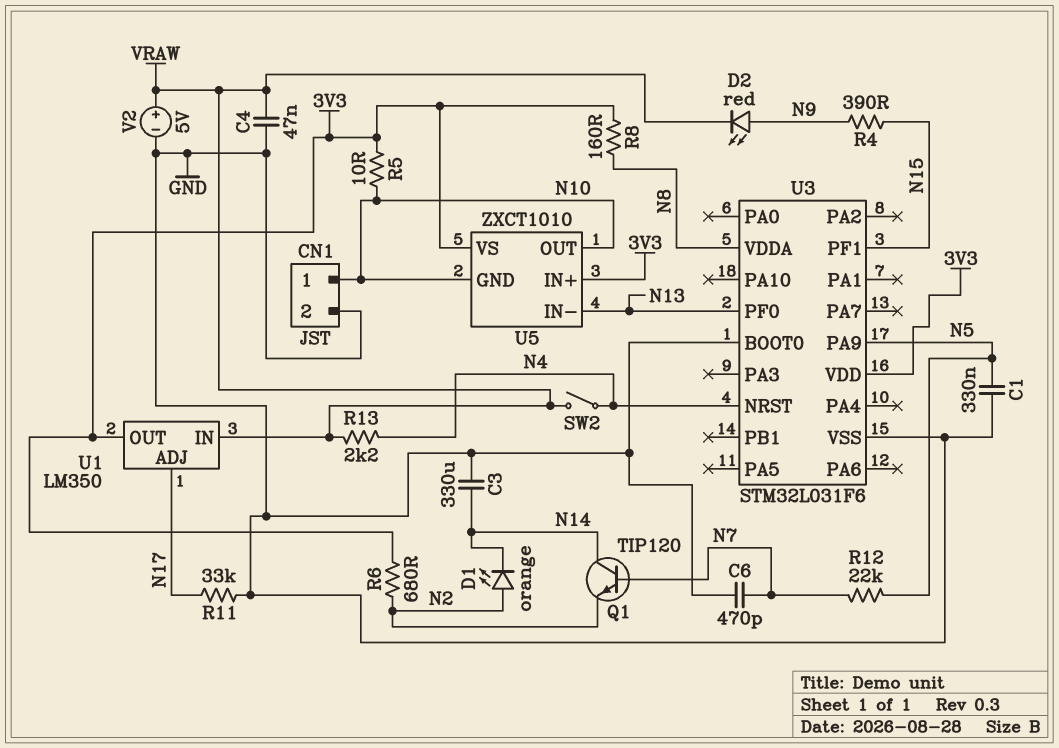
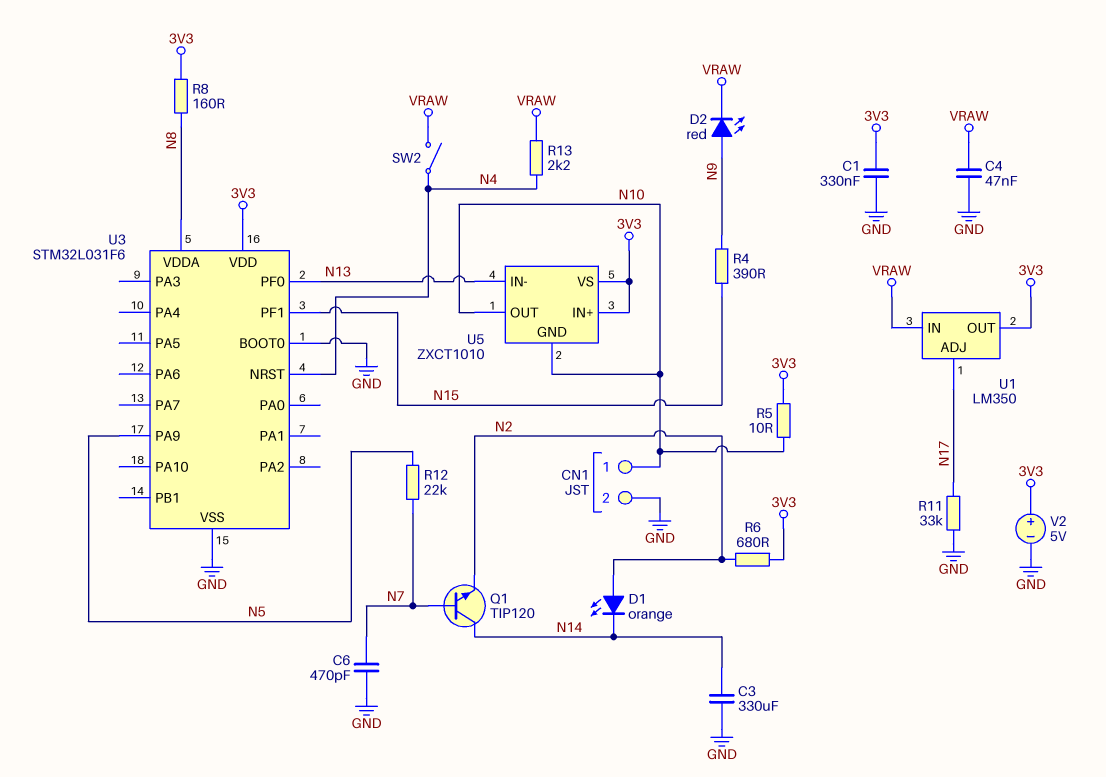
C1: 330nF (GND, N5) -> 330nF (3V3, GND)
V2: 5V (plus VRAW, minus GND) -> 5V (plus 3V3, minus GND)

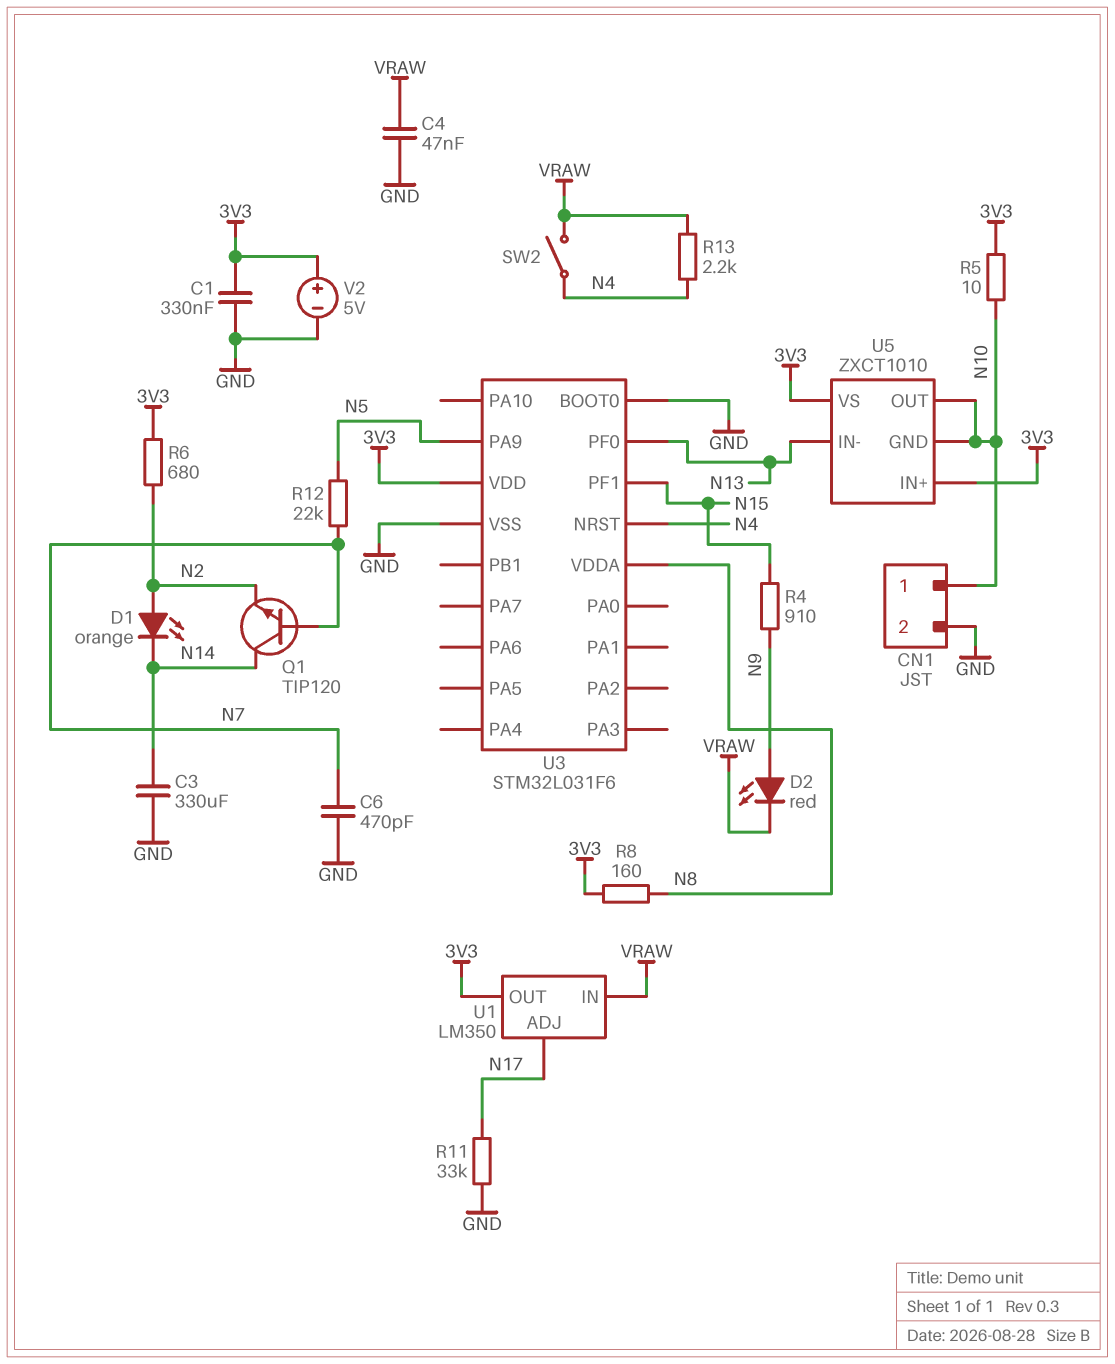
R4: 390 (N9, N15) -> 910 (N9, N15)

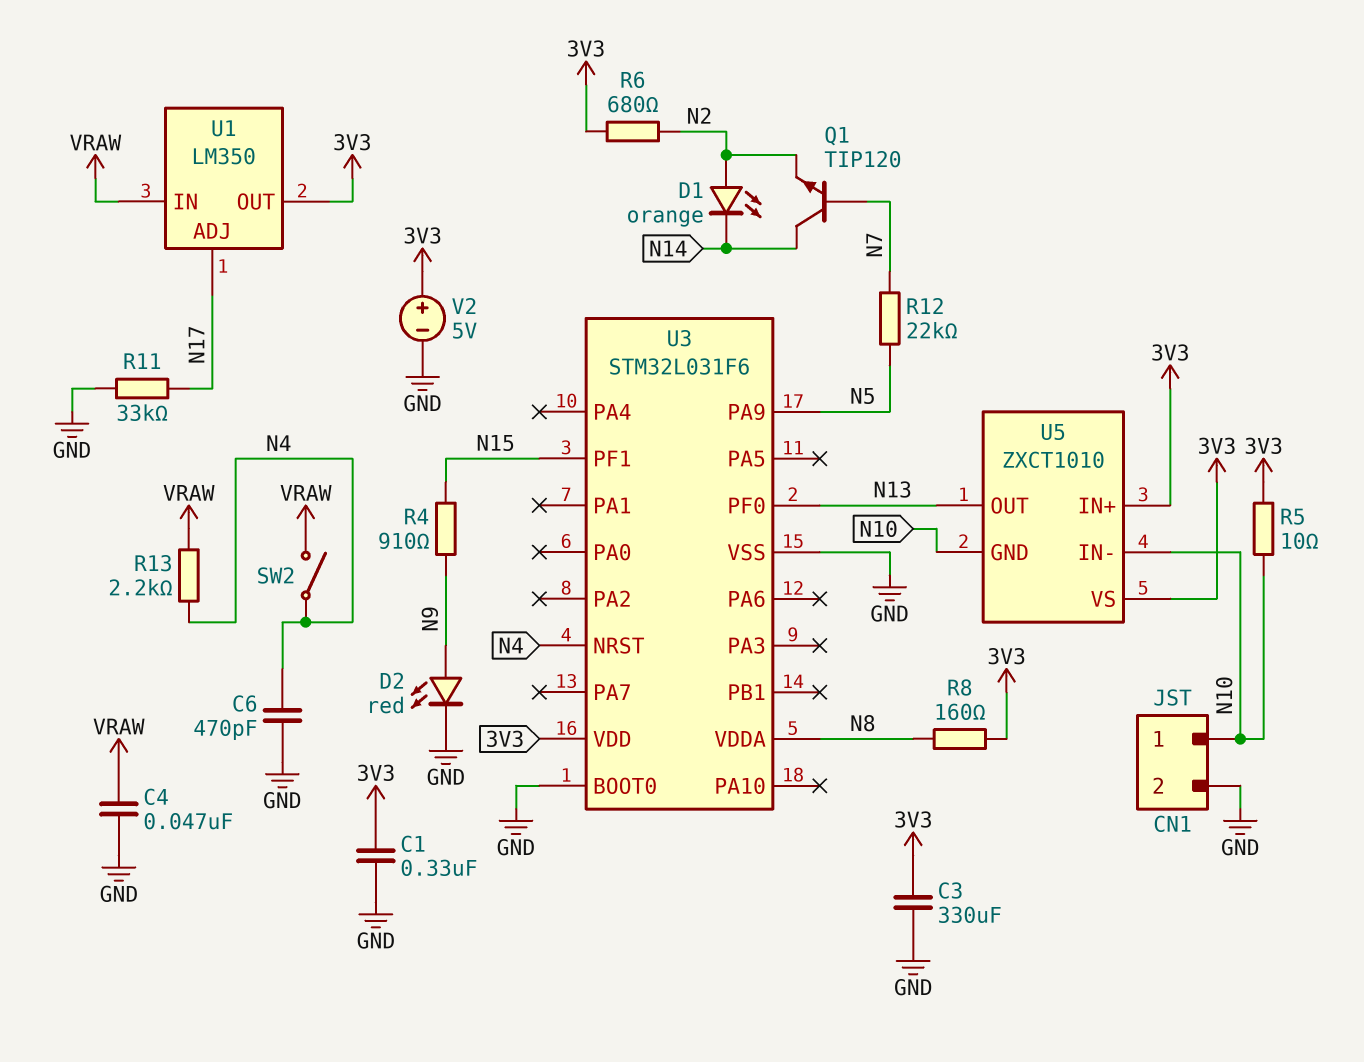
C3: 330uF (GND, N14) -> 330uF (3V3, GND)
C6: 470pF (GND, N7) -> 470pF (GND, N4)
D2: LED red (A N9, K VRAW) -> LED red (A N9, K GND)
U5 pin IN-: N13 -> N10
U5 pin OUT: N10 -> N13

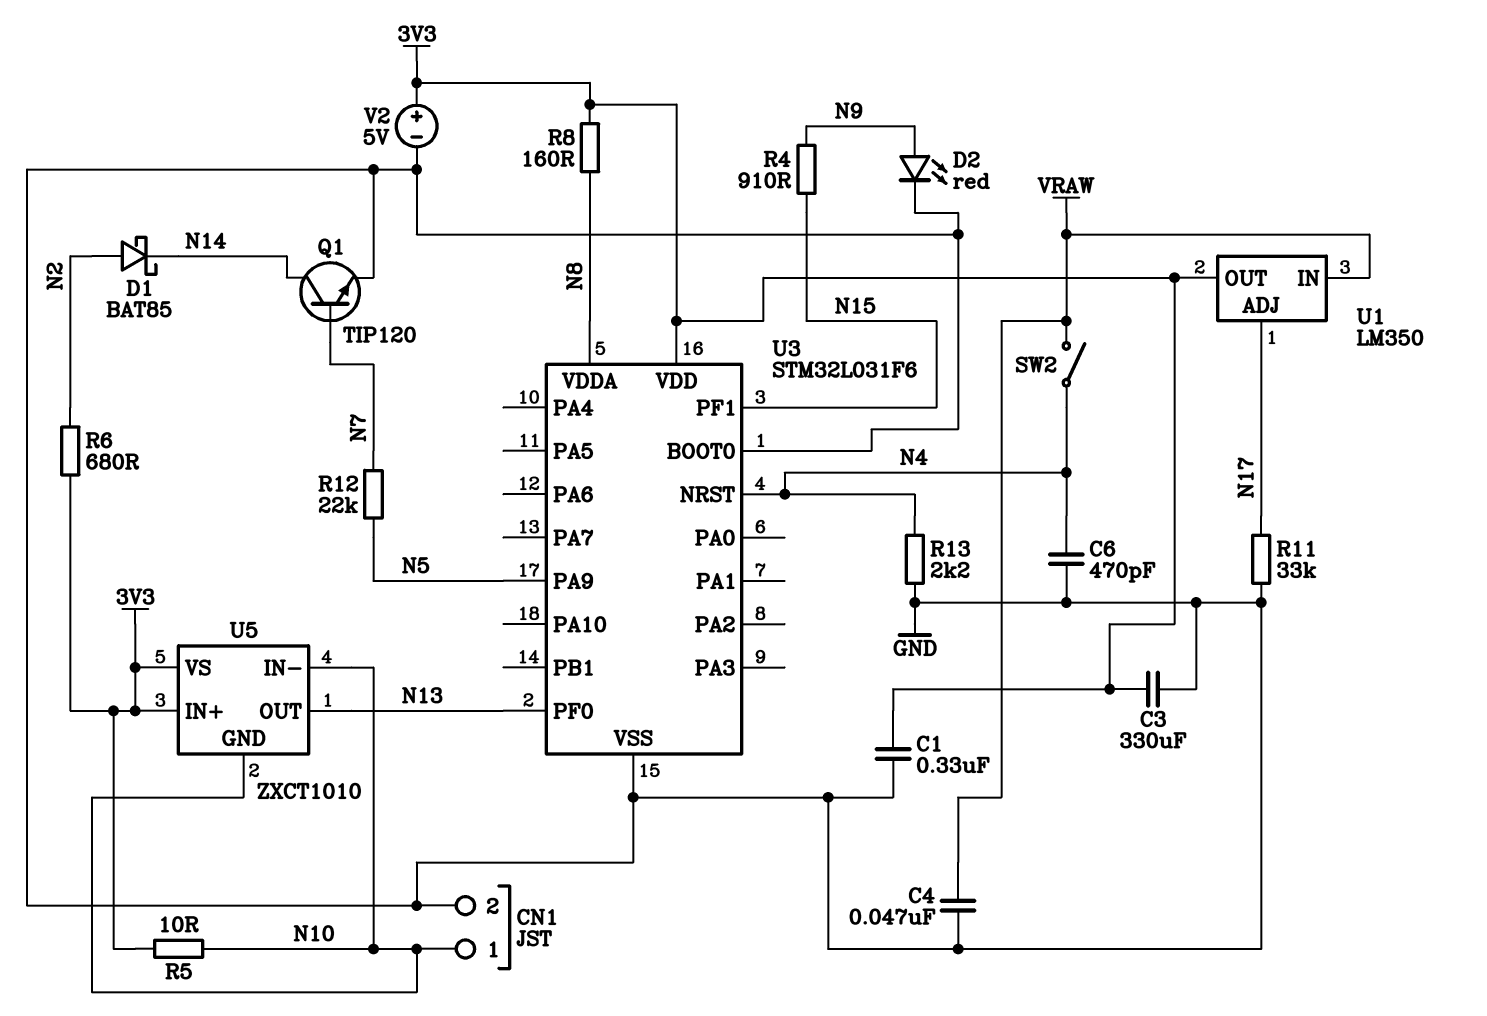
D1: LED orange (A N2, K N14) -> schottky BAT85 (A N2, K N14)
Q1: NPN TIP120 (B N7, C N14, E N2) -> NPN TIP120 (B N7, C N14, E GND)
R13: 2.2k (N4, VRAW) -> 2.2k (GND, N4)

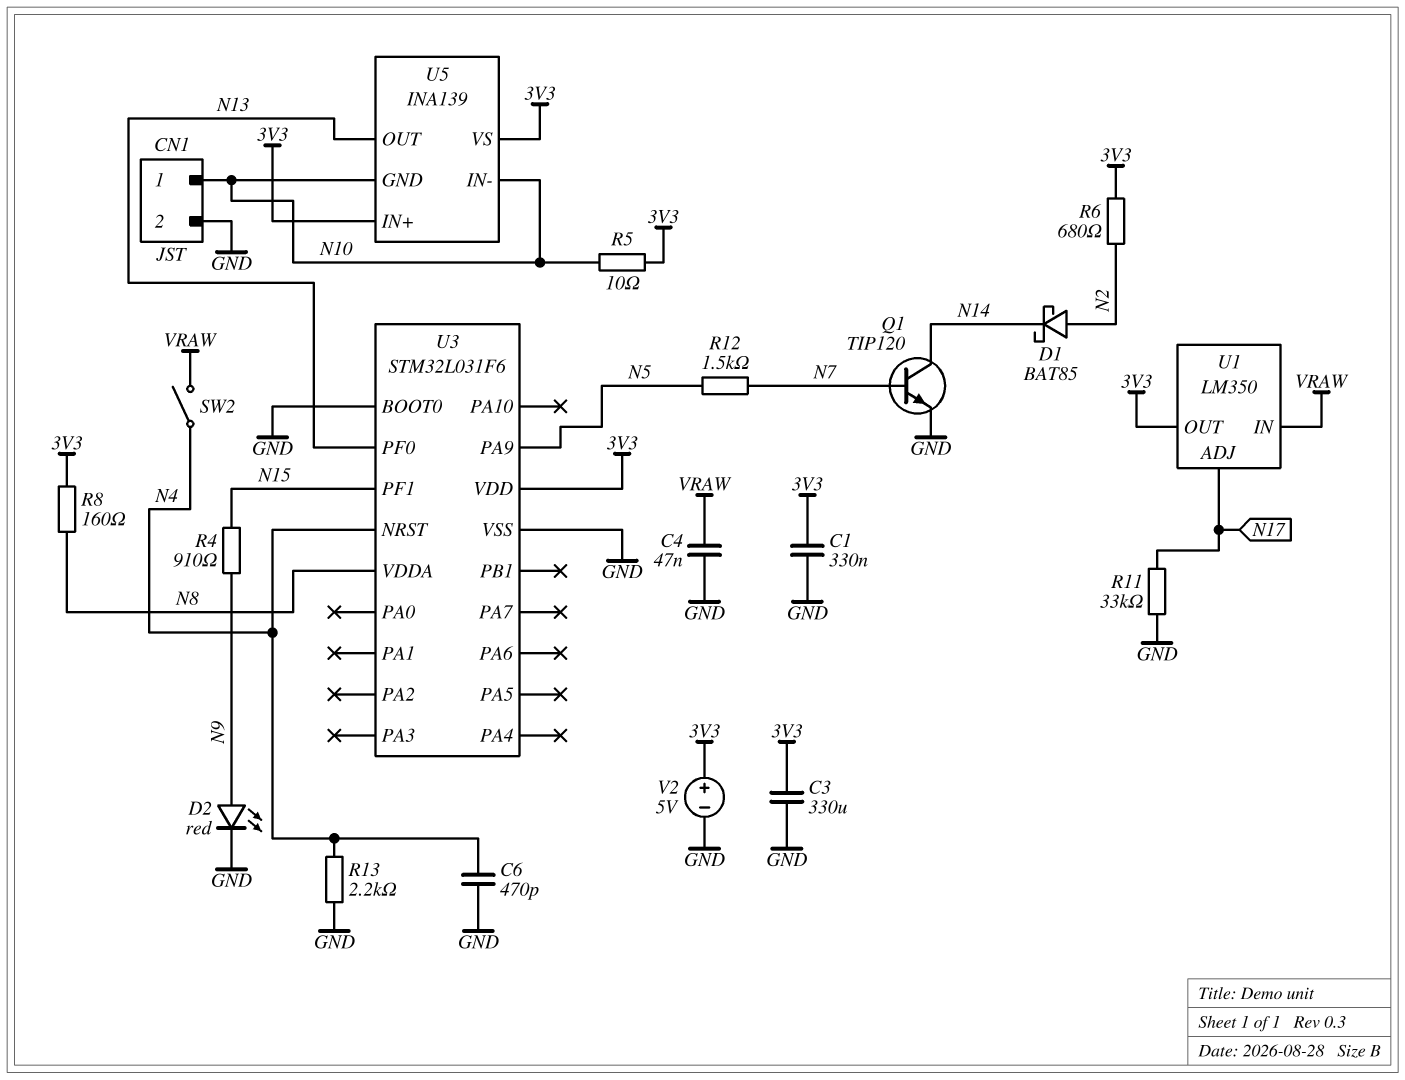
R12: 22k (N5, N7) -> 1.5k (N5, N7)
U5: ZXCT1010 -> INA139

